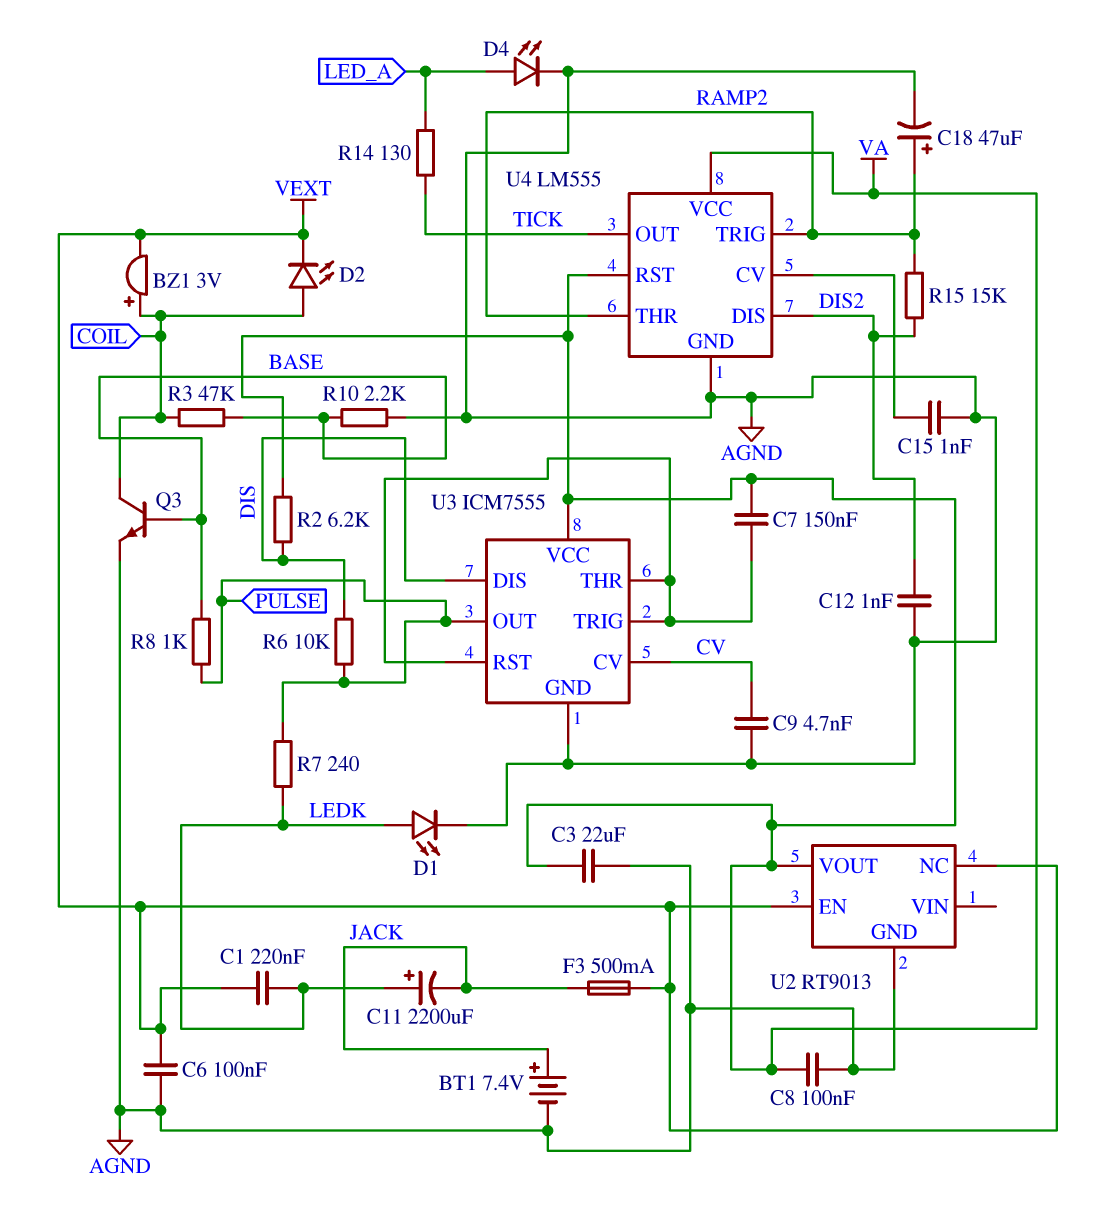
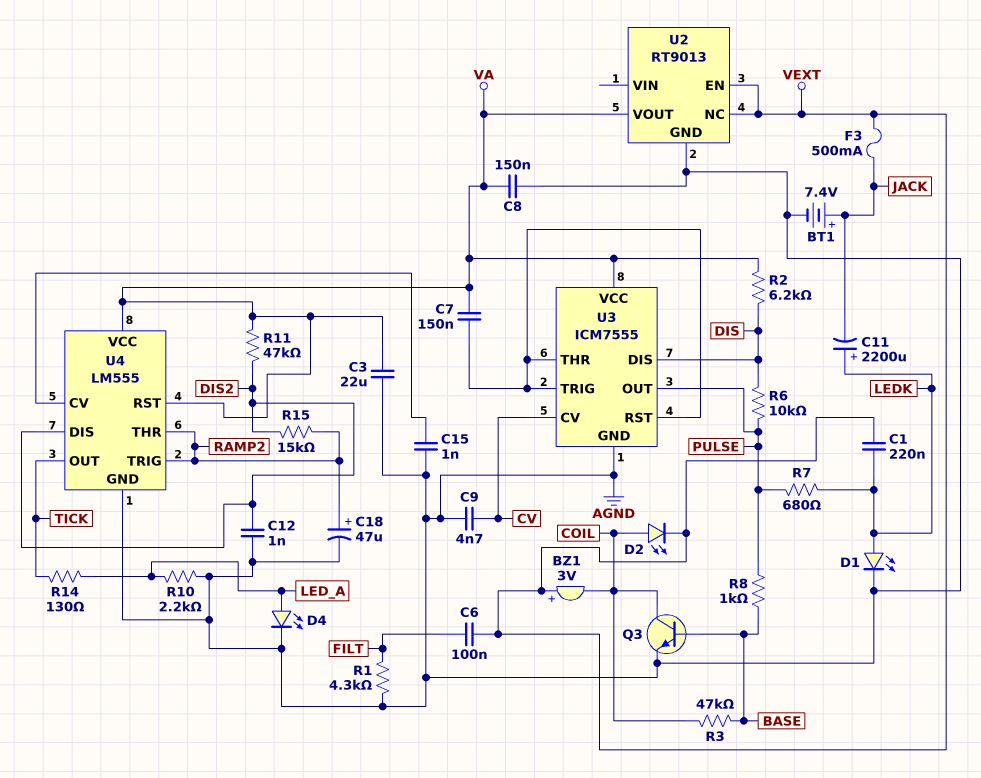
BZ1: buzzer 3V (plus COIL, minus VEXT) -> buzzer 3V (plus VEXT, minus COIL)
C6: 100nF (AGND, VEXT) -> 100nF (FILT, VEXT)
C8: 100nF (AGND, VA) -> 150nF (AGND, VA)
R1: none -> 4.3k (AGND, FILT)
R7: 240 (LEDK, PULSE) -> 680 (LEDK, PULSE)
R10: 2.2k (AGND, BASE) -> 2.2k (AGND, LED_A)
R11: none -> 47k (DIS2, VA)

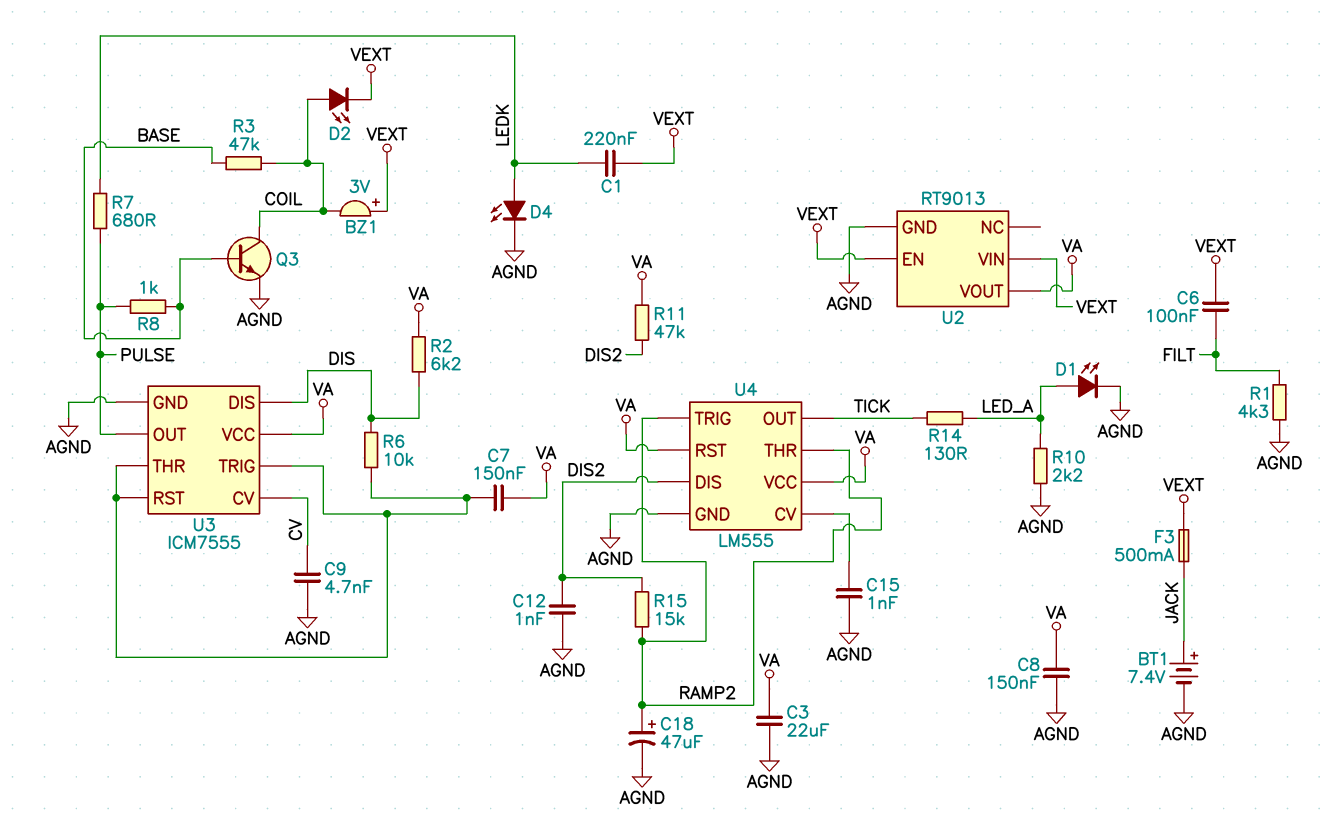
C11: 2200uF (plus LEDK, minus JACK) -> none
D1: LED (A LEDK, K AGND) -> LED (A LED_A, K AGND)
D4: LED (A LED_A, K AGND) -> LED (A LEDK, K AGND)
R6: 10k (DIS, PULSE) -> 10k (DIS, U3/RST)
U2 pin NC: VEXT -> none
U2 pin VIN: none -> VEXT

